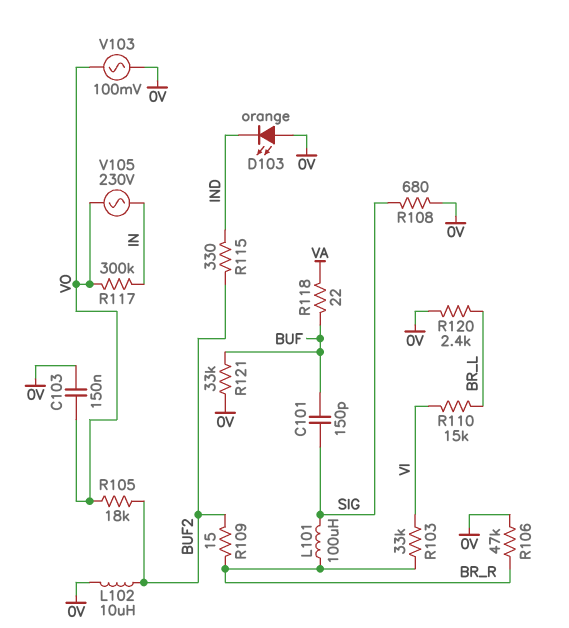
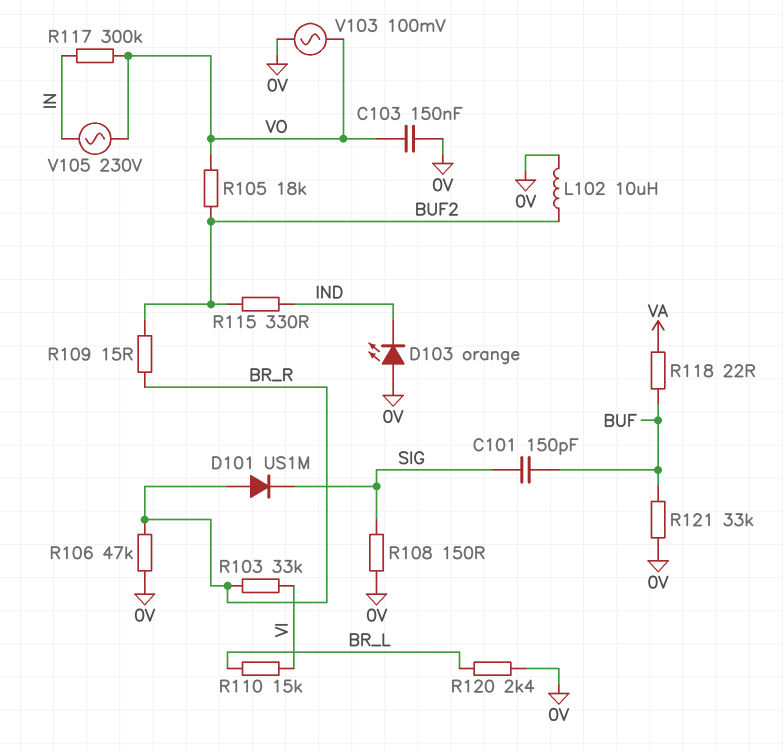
D101: none -> diode US1M (A BR_R, K SIG)
L101: 100uH (BR_R, SIG) -> none
R108: 680 (0V, SIG) -> 150 (0V, SIG)

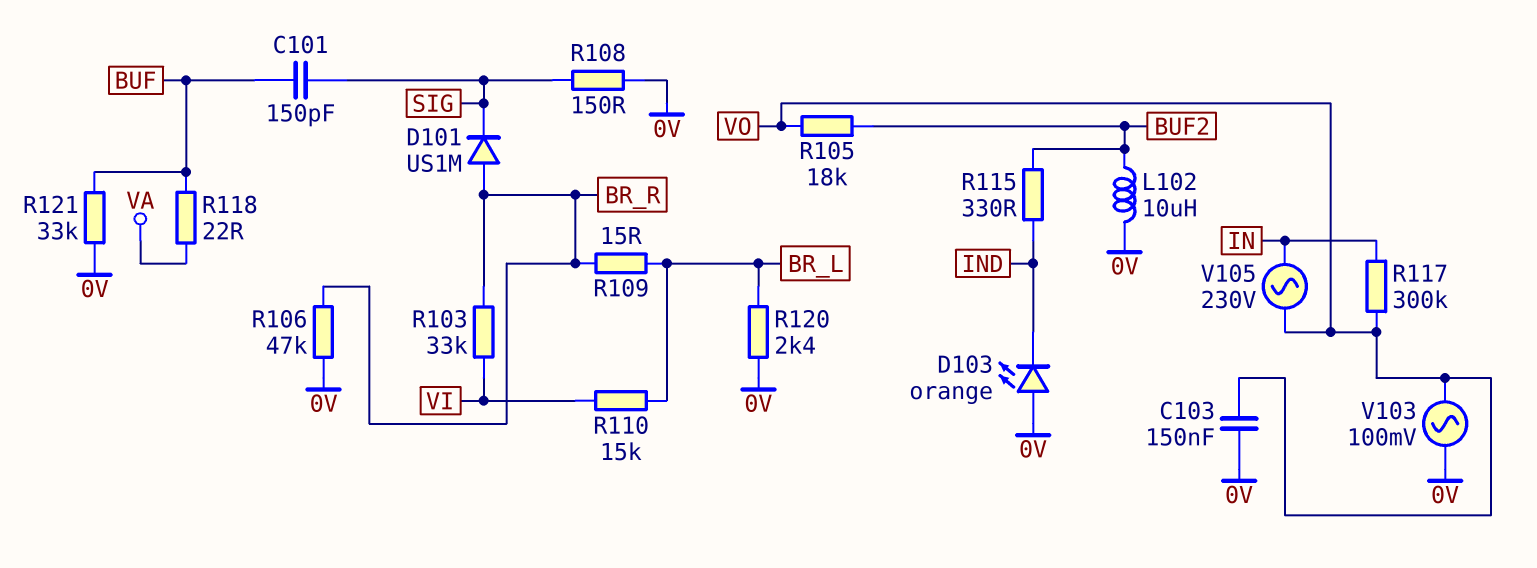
R109: 15 (BR_R, BUF2) -> 15 (BR_L, BR_R)

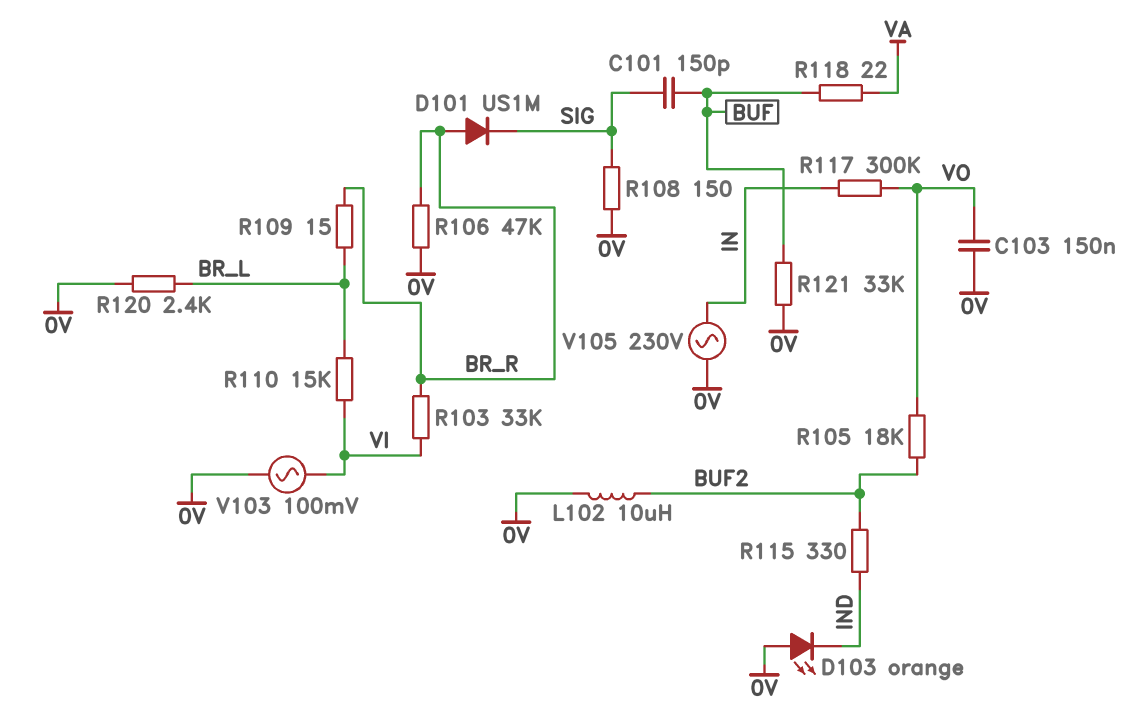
V103: AC 100mV (0V, VO) -> AC 100mV (0V, VI)
V105: AC 230V (IN, VO) -> AC 230V (0V, IN)

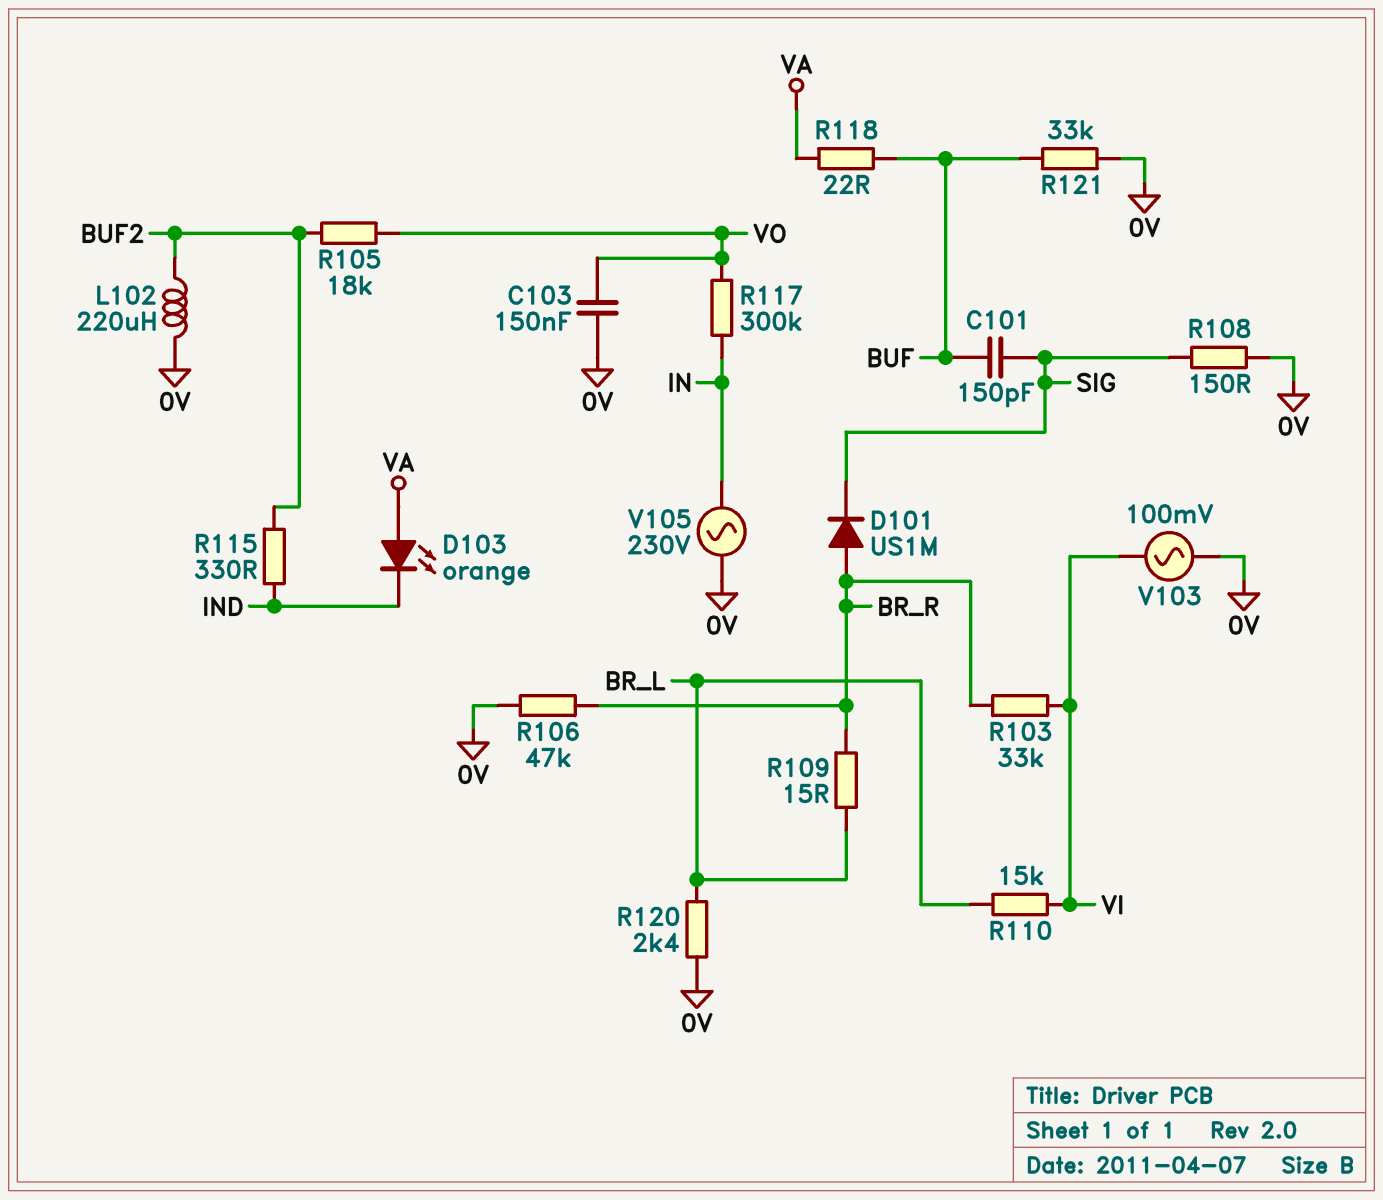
D103: LED orange (A 0V, K IND) -> LED orange (A VA, K IND)
L102: 10uH (0V, BUF2) -> 220uH (0V, BUF2)

